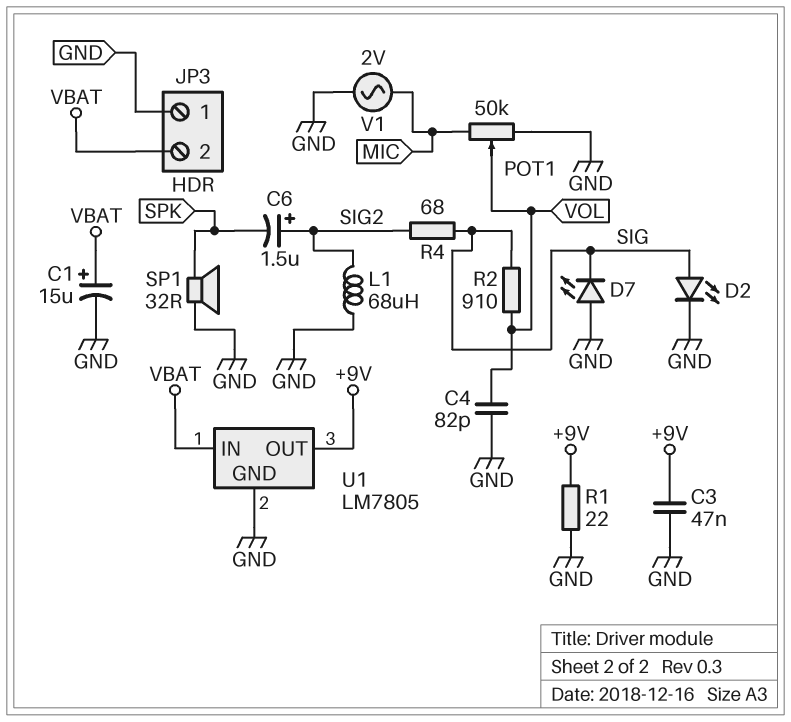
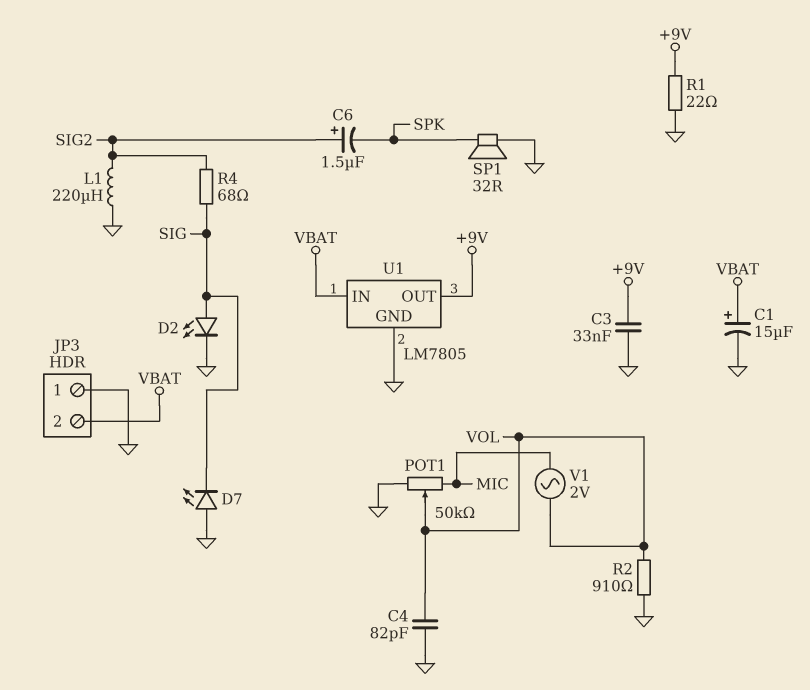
C3: 47nF (+9V, GND) -> 33nF (+9V, GND)
L1: 68uH (GND, SIG2) -> 220uH (GND, SIG2)
R2: 910 (SIG, VOL) -> 910 (GND, VOL)
V1: AC 2V (GND, MIC) -> AC 2V (MIC, VOL)

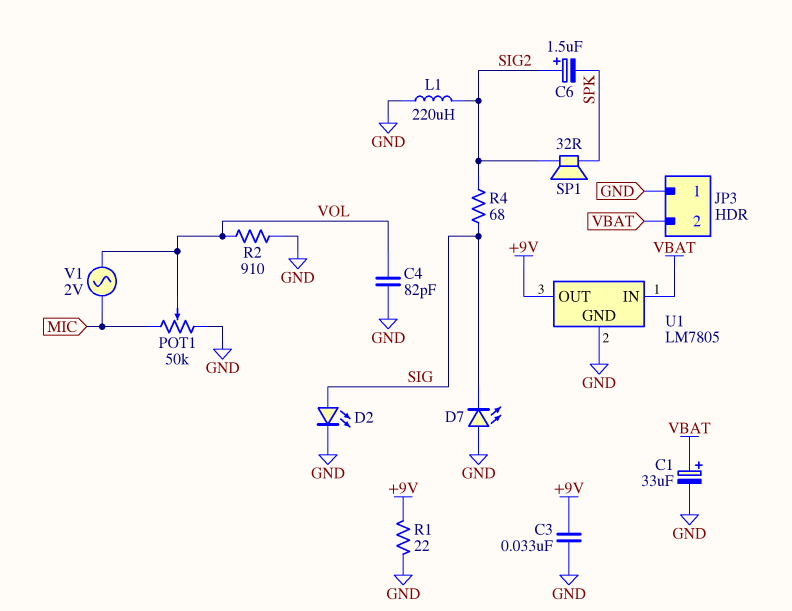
C1: 15uF (plus VBAT, minus GND) -> 33uF (plus VBAT, minus GND)
SP1: speaker 32R (GND, SPK) -> speaker 32R (SIG2, SPK)

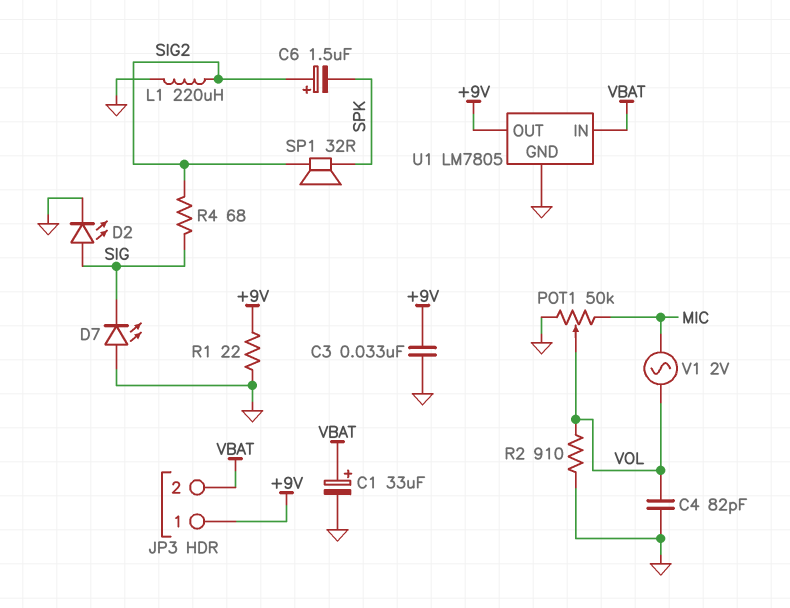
JP3 pin 1: GND -> +9V

